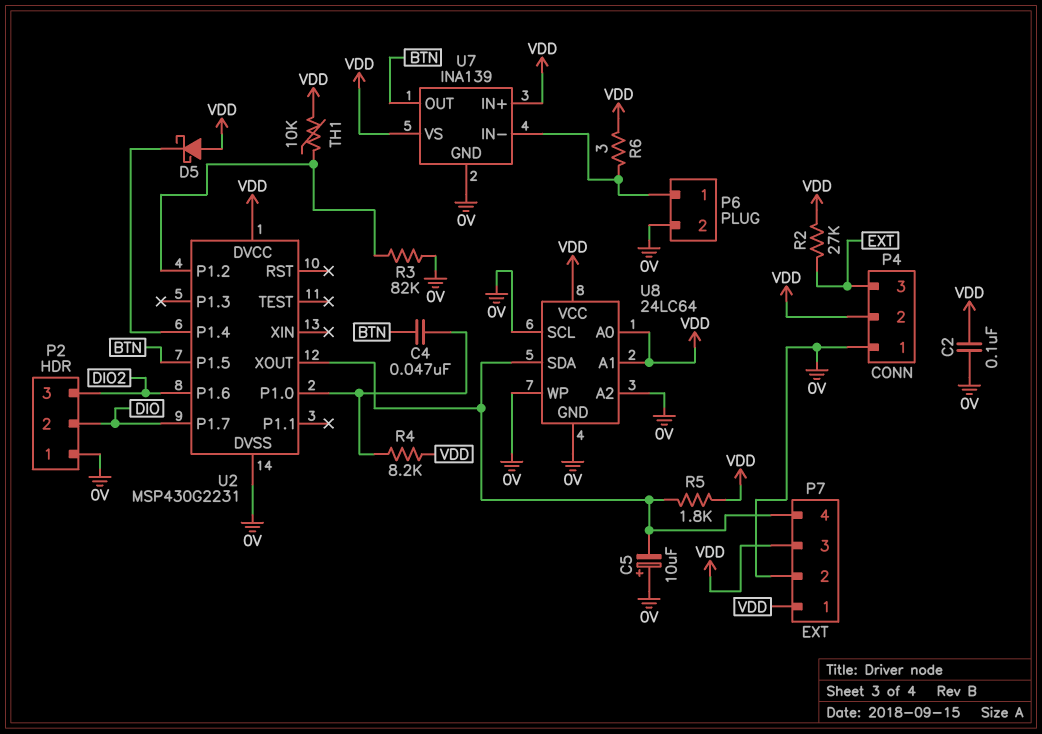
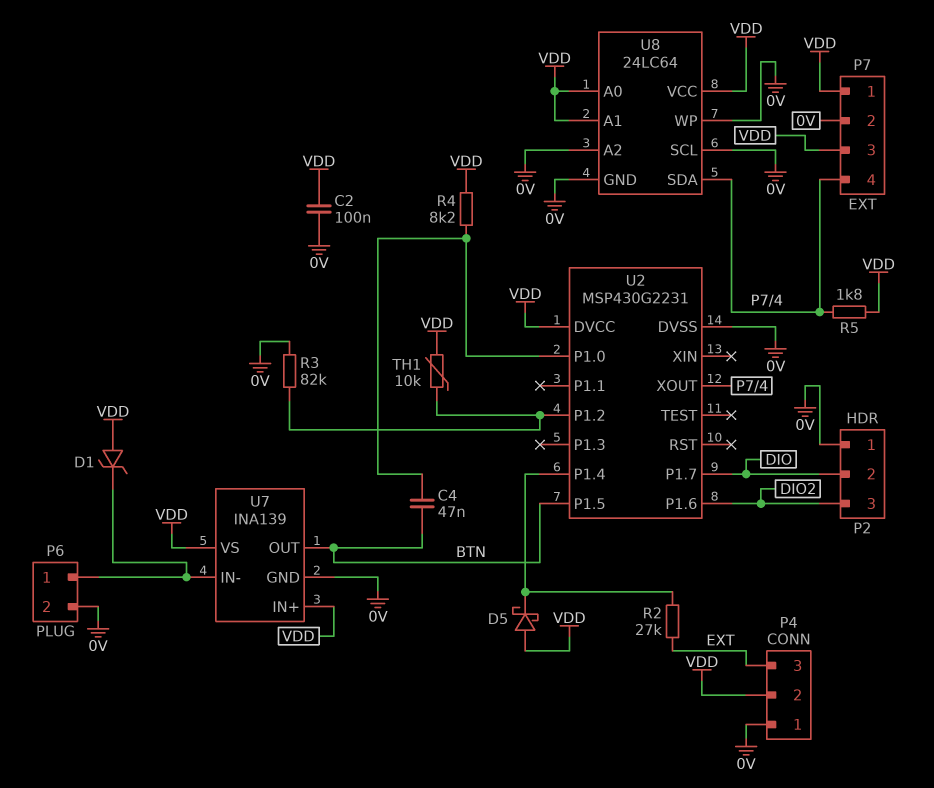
C5: 10uF (plus 0V, minus P7/4) -> none
D1: none -> zener (A VDD, K P6/1)
R2: 27k (EXT, VDD) -> 27k (EXT, U2/P1.4)
R6: 3 (P6/1, VDD) -> none

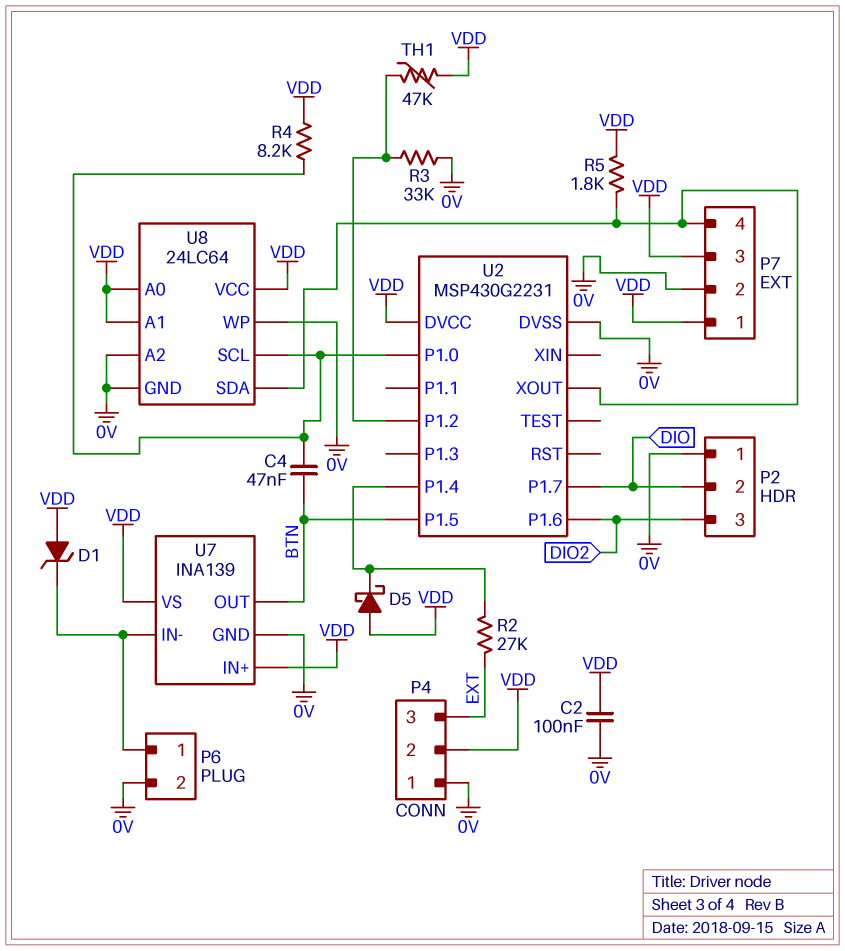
R3: 82k (0V, U2/P1.2) -> 33k (0V, U2/P1.2)
TH1: 10k (U2/P1.2, VDD) -> 47k (U2/P1.2, VDD)
U8 pin SCL: 0V -> U2/P1.0

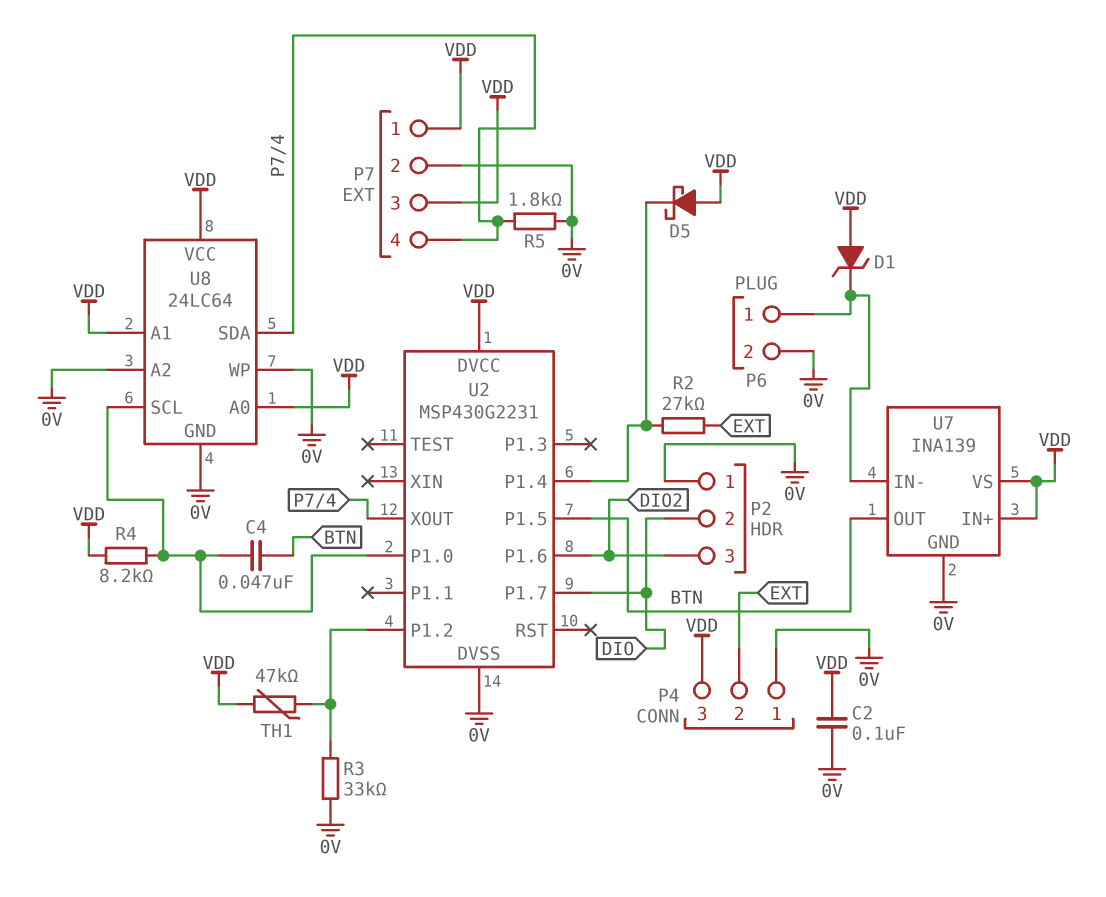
P4 pin 2: VDD -> EXT
P4 pin 3: EXT -> VDD
R5: 1.8k (P7/4, VDD) -> 1.8k (0V, P7/4)

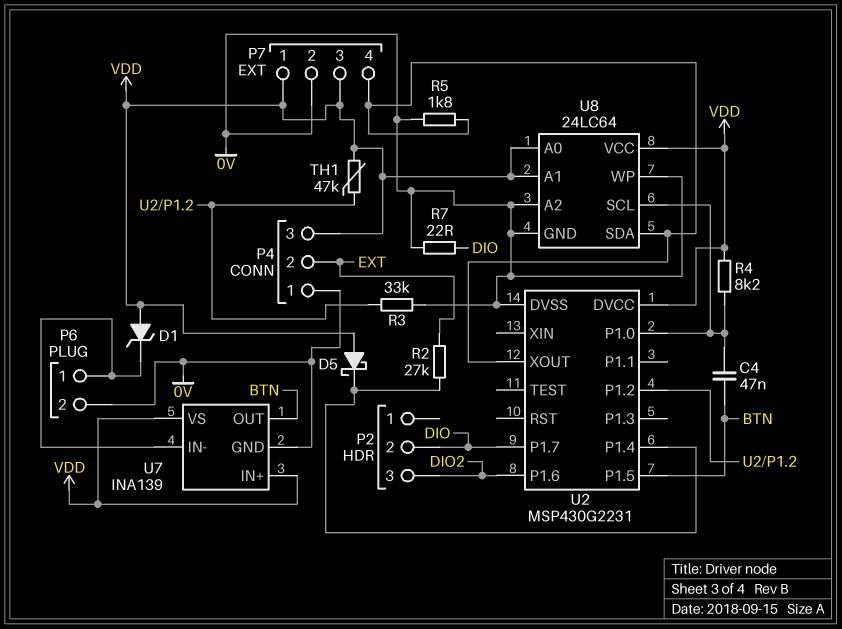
C2: 100nF (0V, VDD) -> none
P2 pin 1: 0V -> none
R7: none -> 22 (0V, DIO)

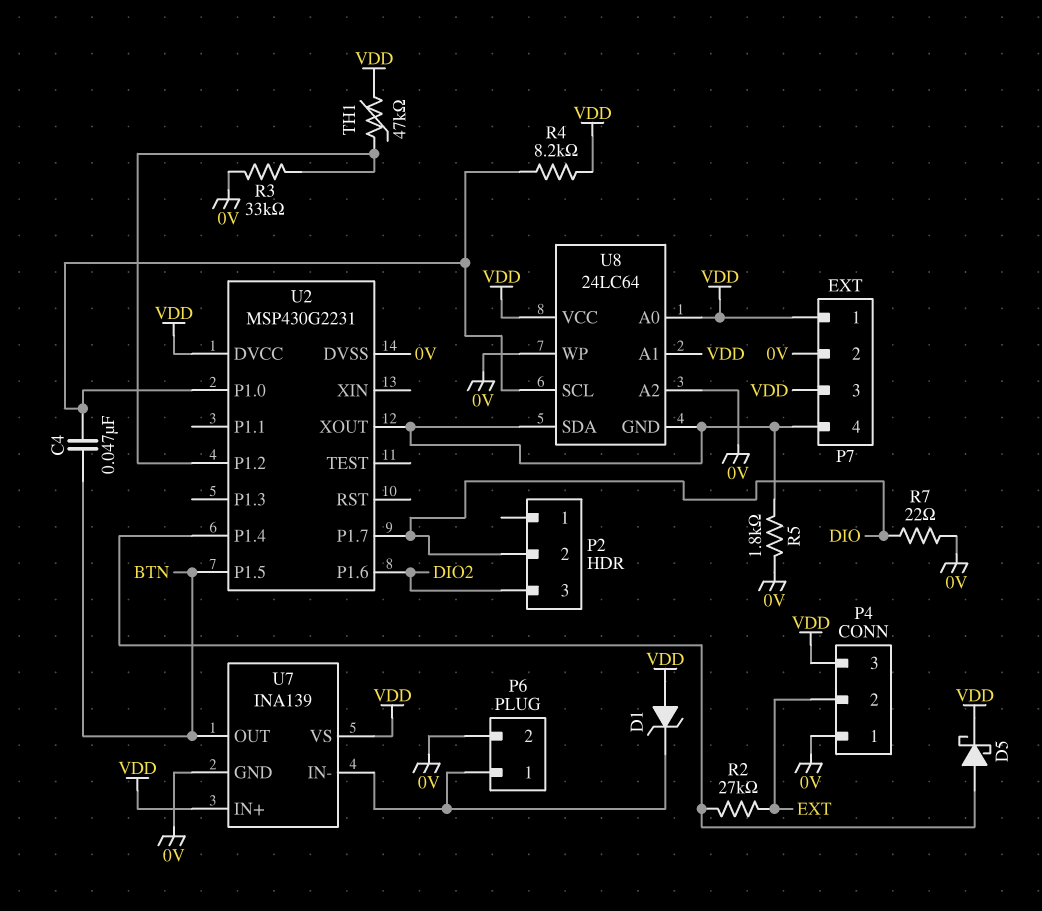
D5: schottky (A VDD, K U2/P1.4) -> schottky (A U2/P1.4, K VDD)
U8 pin GND: 0V -> P7/4

